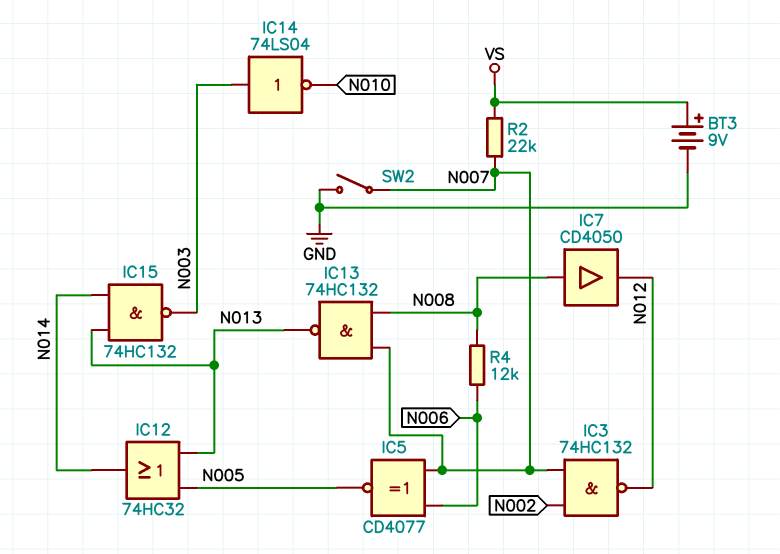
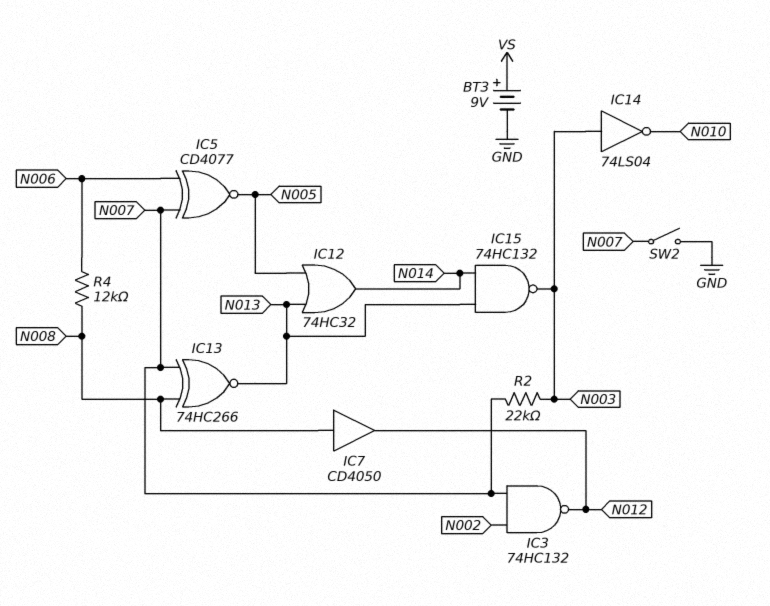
IC13: NAND 74HC132 (in N007, in N008, out N013) -> XNOR 74HC266 (in N007, in N008, out N013)
R2: 22k (N007, VS) -> 22k (N003, N007)

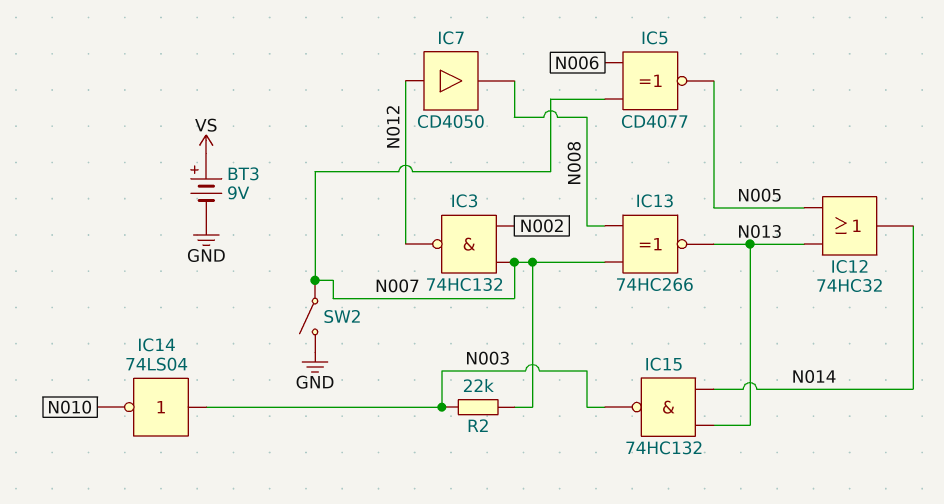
IC7: buffer CD4050 (in N008, out N012) -> buffer CD4050 (in N012, out N008)
R4: 12k (N006, N008) -> none

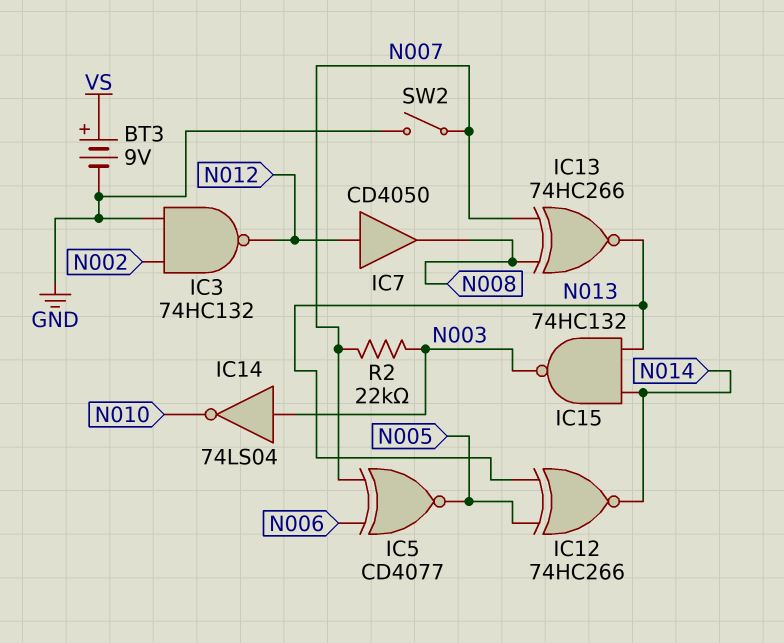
IC3: NAND 74HC132 (in N002, in N007, out N012) -> NAND 74HC132 (in GND, in N002, out N012)
IC12: OR 74HC32 (in N005, in N013, out N014) -> XNOR 74HC266 (in N005, in N013, out N014)

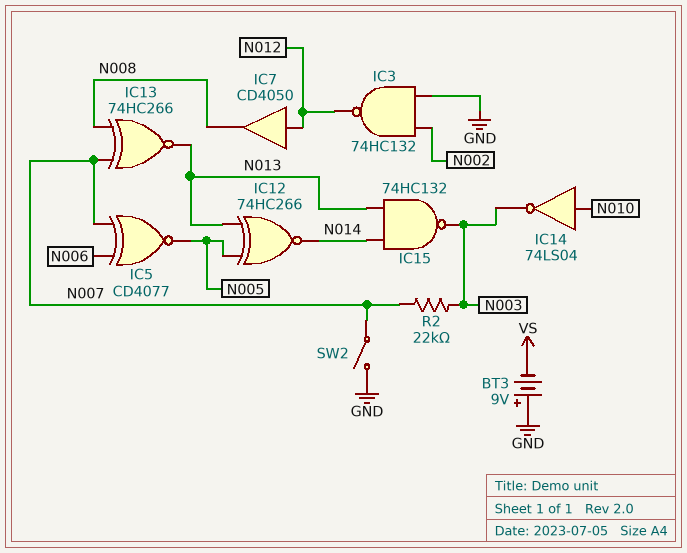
BT3: 9V (plus VS, minus GND) -> 9V (plus GND, minus VS)
IC14: NOT 74LS04 (in N003, out N010) -> NOT 74LS04 (in N010, out N003)

